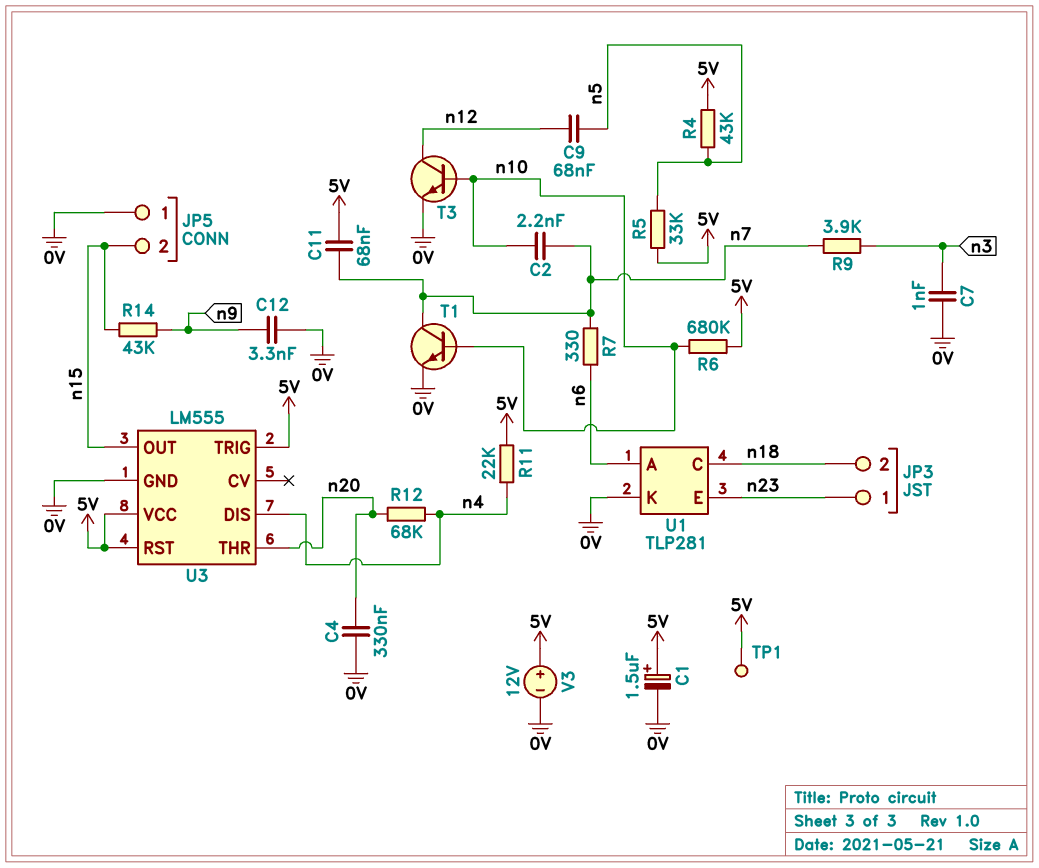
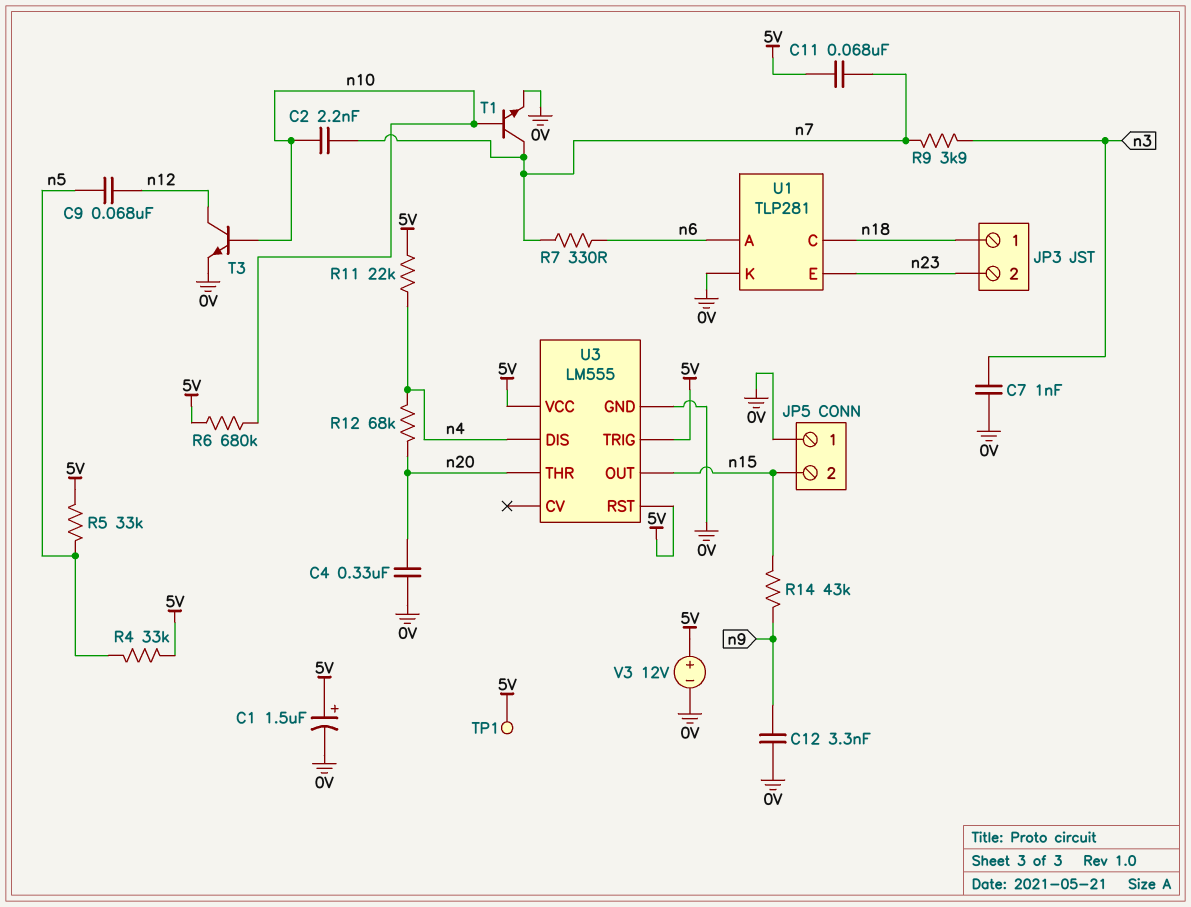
JP3 pin 1: n23 -> n18
JP3 pin 2: n18 -> n23
R4: 43k (5V, n5) -> 33k (5V, n5)

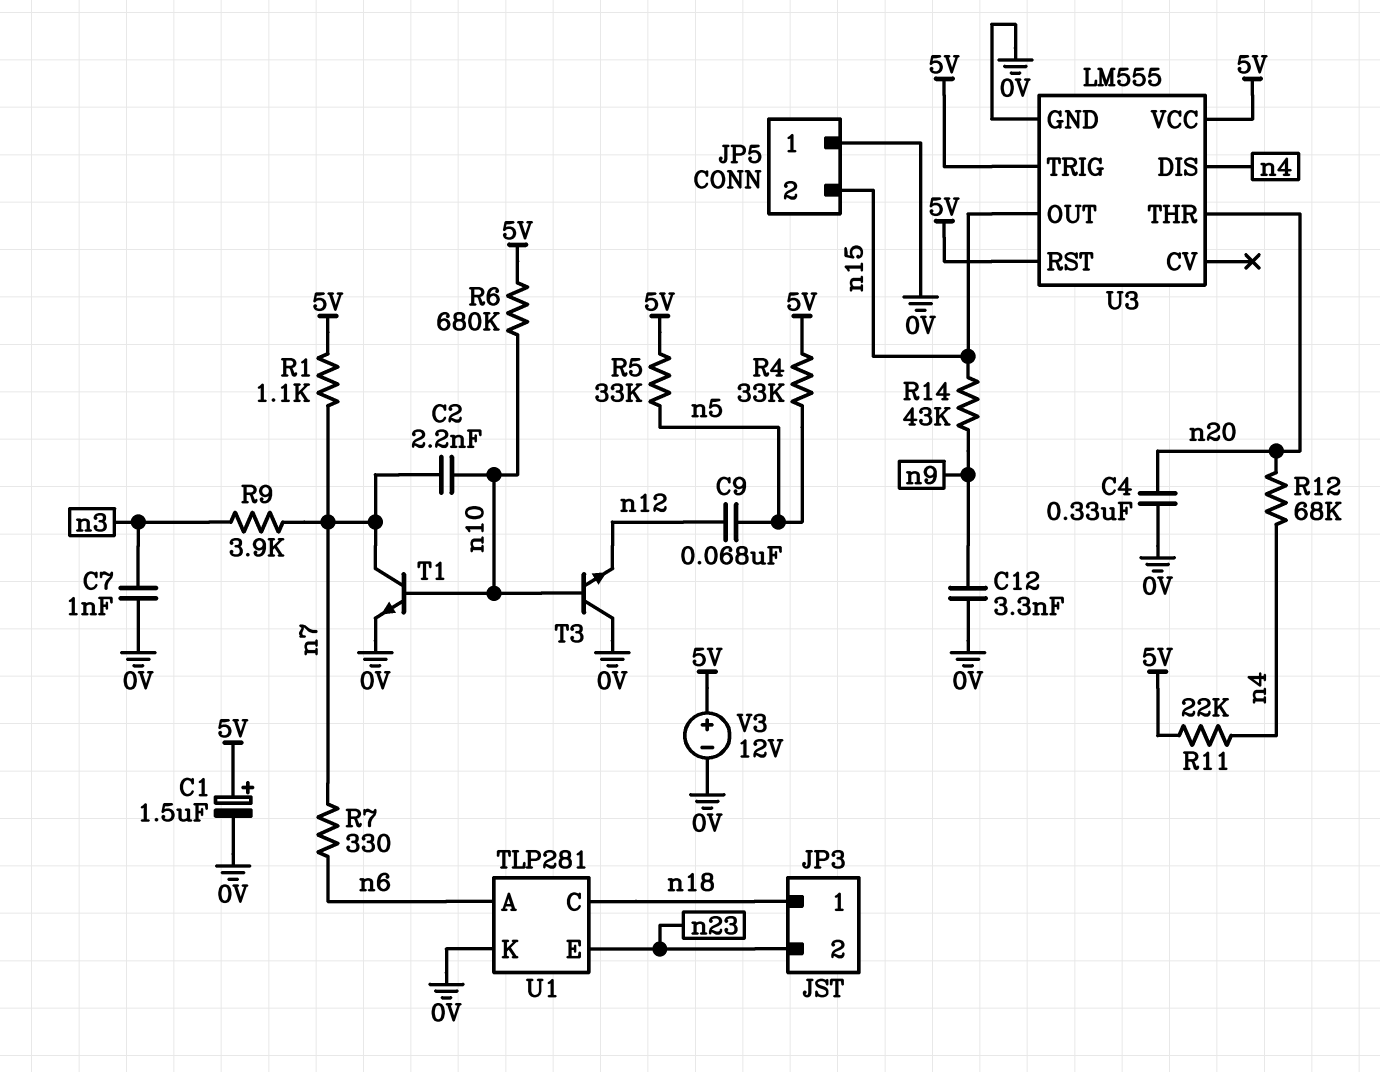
C11: 68nF (5V, n7) -> none
R1: none -> 1.1k (5V, n7)
T3: NPN (B n10, C n12, E 0V) -> NPN (B n10, C 0V, E n12)
TP1: test point (5V) -> none

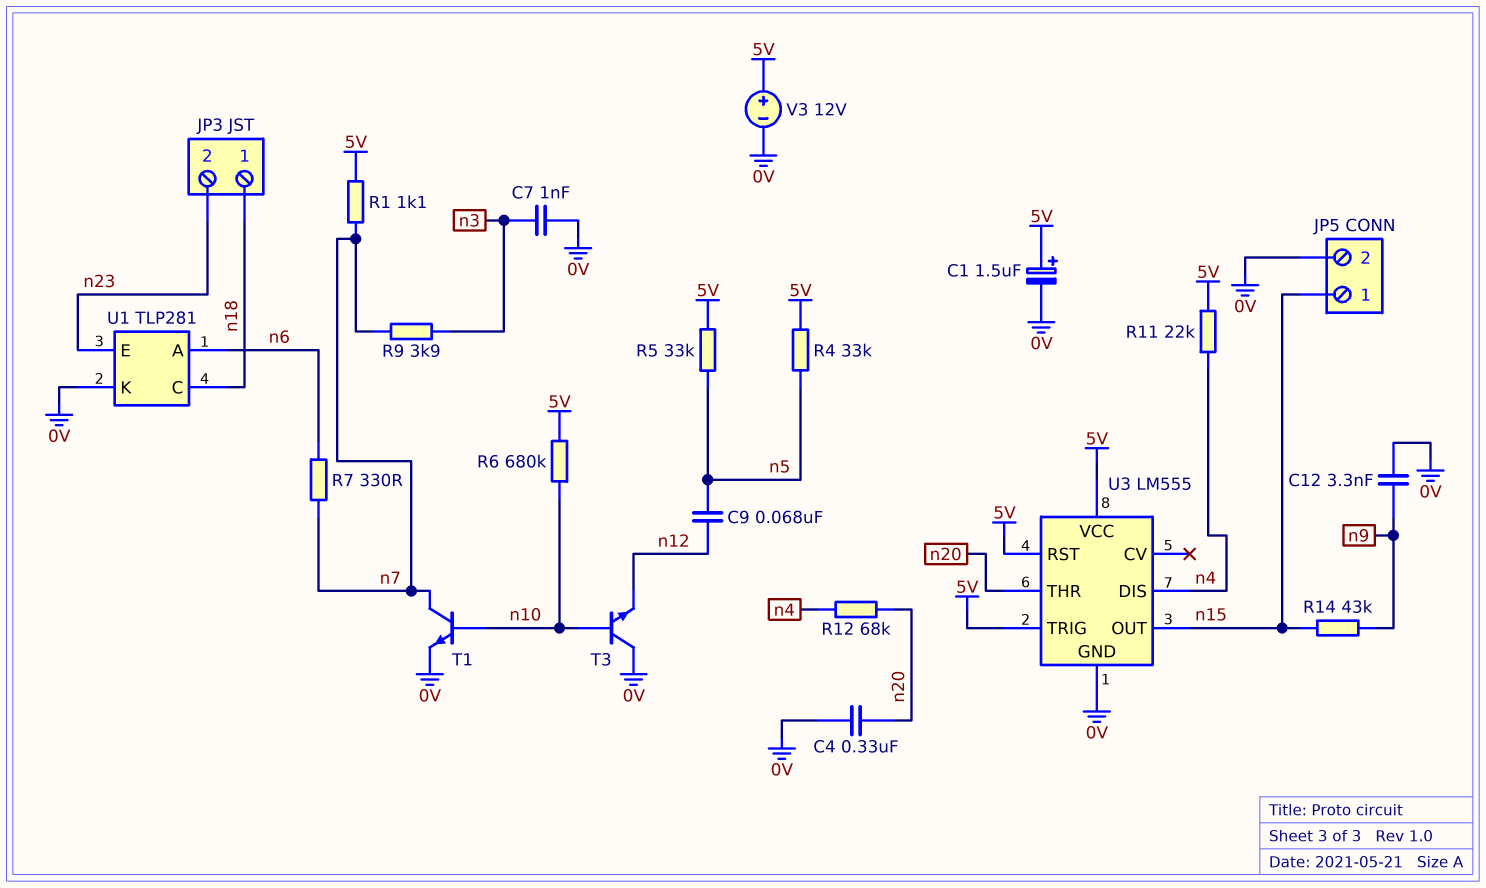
C2: 2.2nF (n7, n10) -> none
JP5 pin 1: 0V -> n15
JP5 pin 2: n15 -> 0V

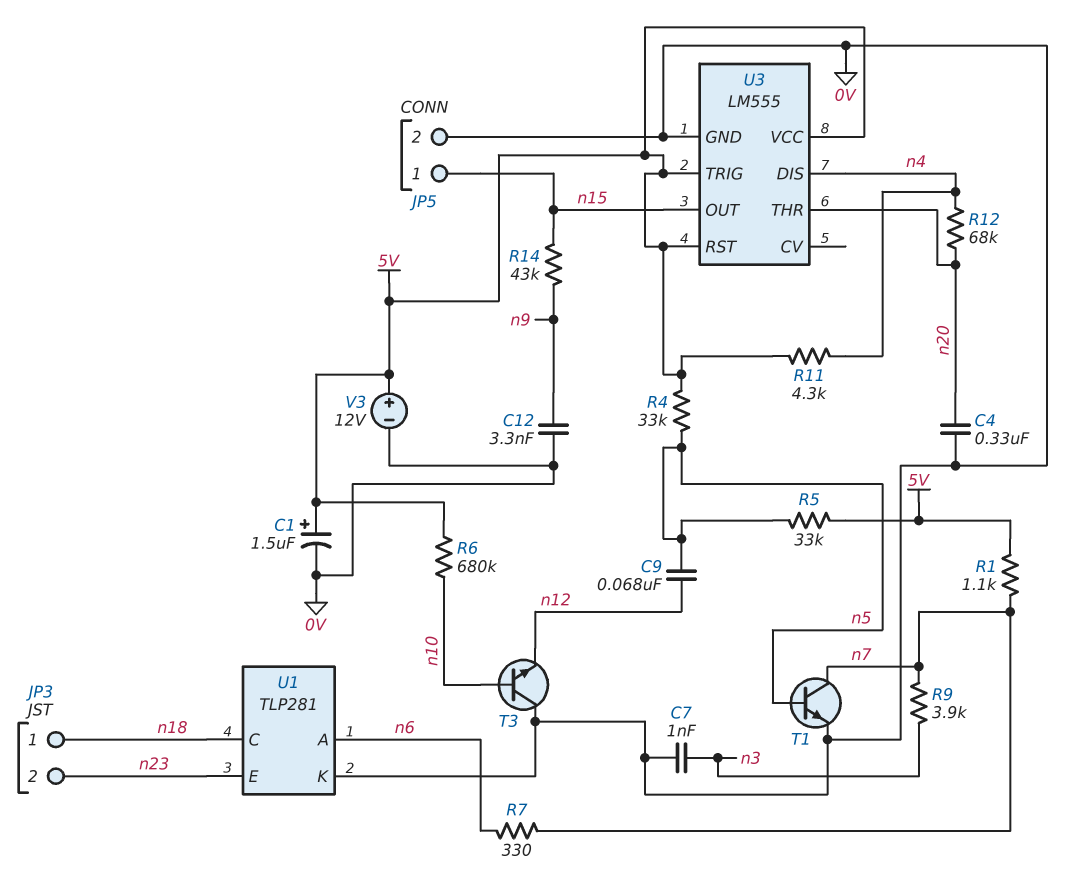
R11: 22k (5V, n4) -> 4.3k (5V, n4)
T1: NPN (B n10, C n7, E 0V) -> NPN (B n5, C n7, E 0V)

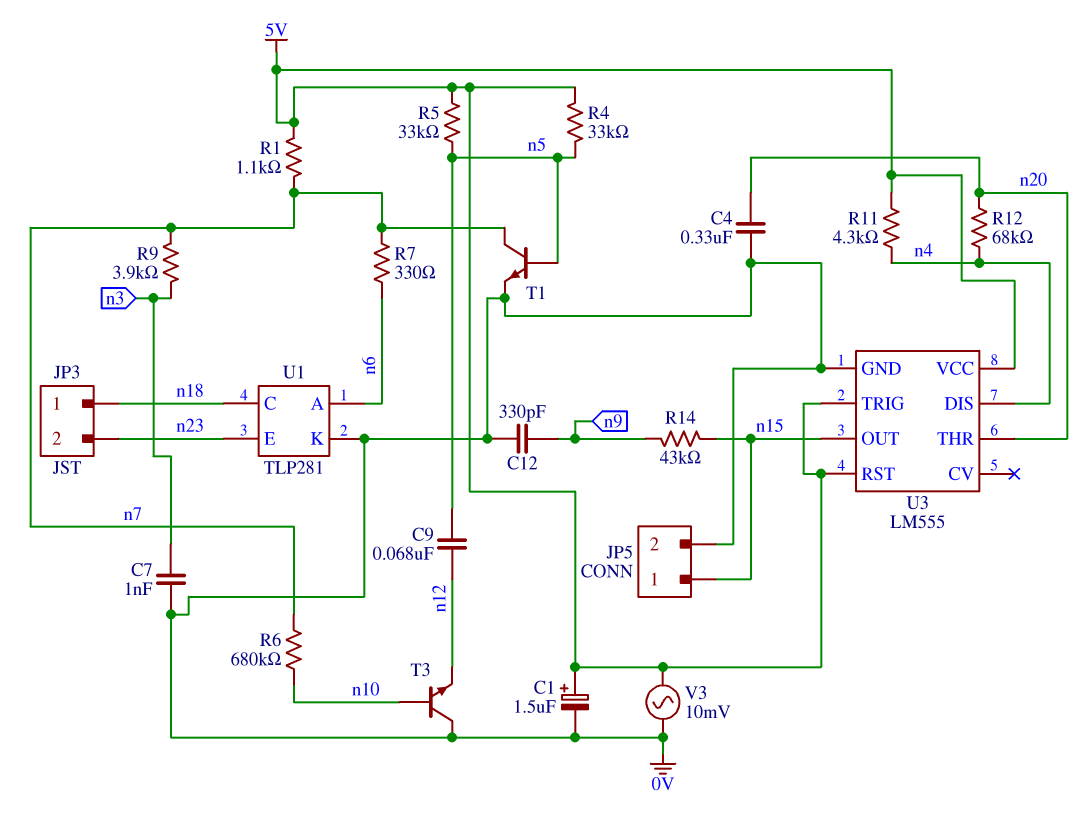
C12: 3.3nF (0V, n9) -> 330pF (0V, n9)
R6: 680k (5V, n10) -> 680k (n7, n10)
V3: 12V (plus 5V, minus 0V) -> AC 10mV (0V, 5V)

